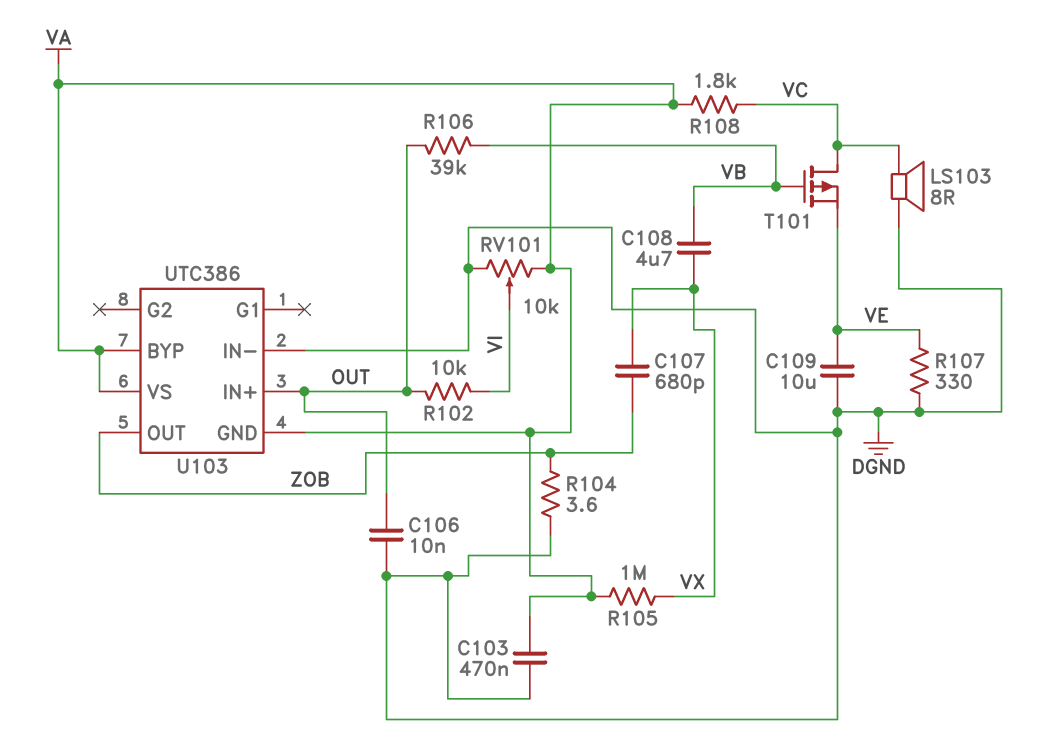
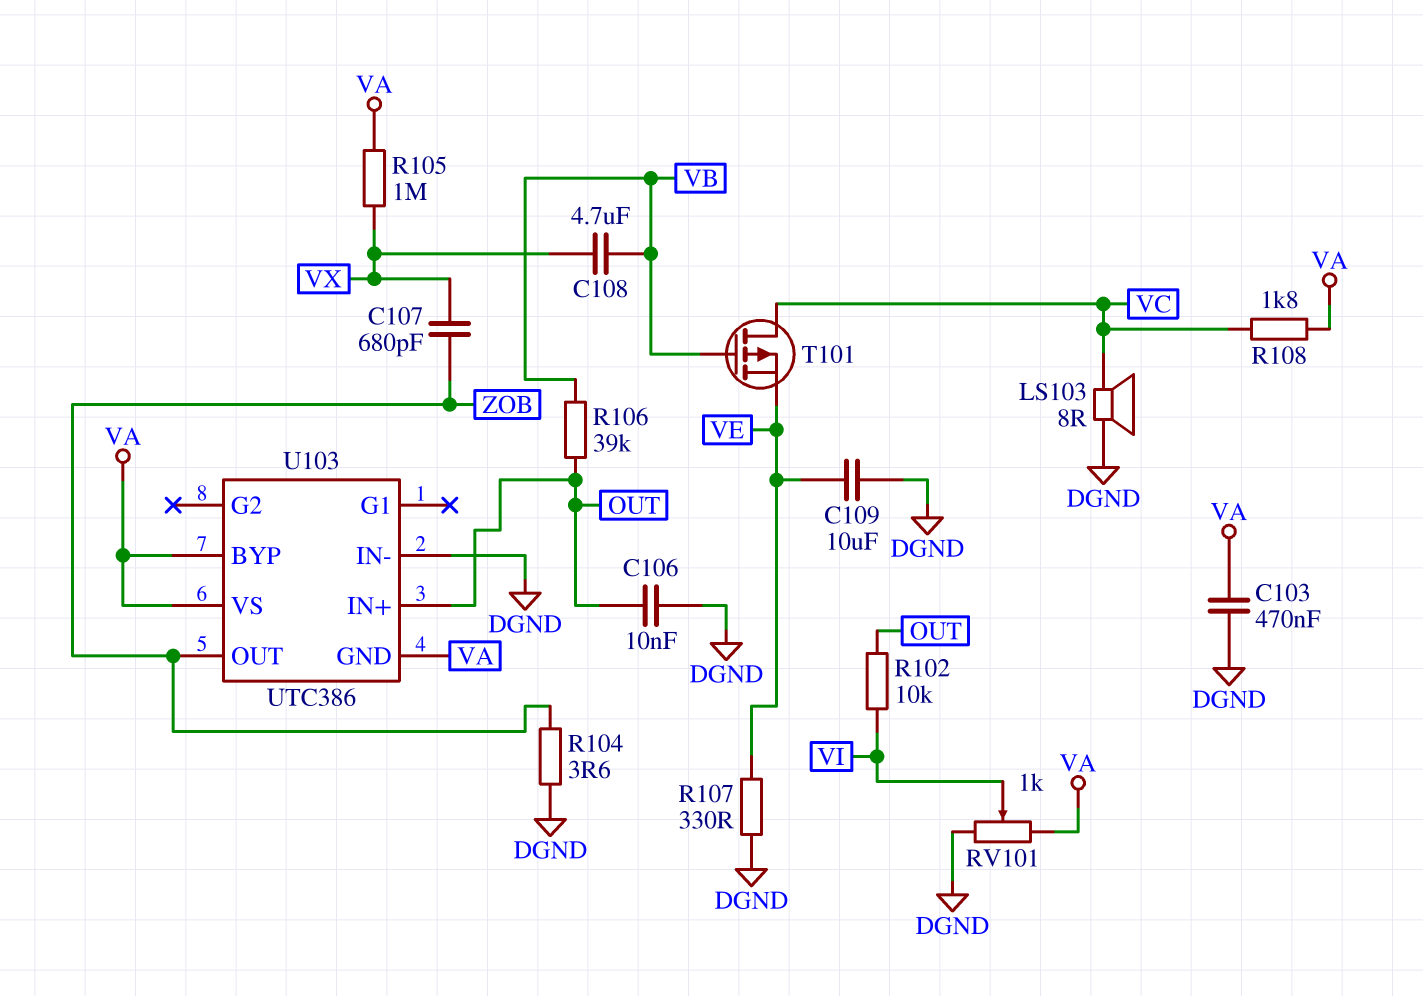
RV101: 10k (DGND, VA, wiper VI) -> 1k (DGND, VA, wiper VI)

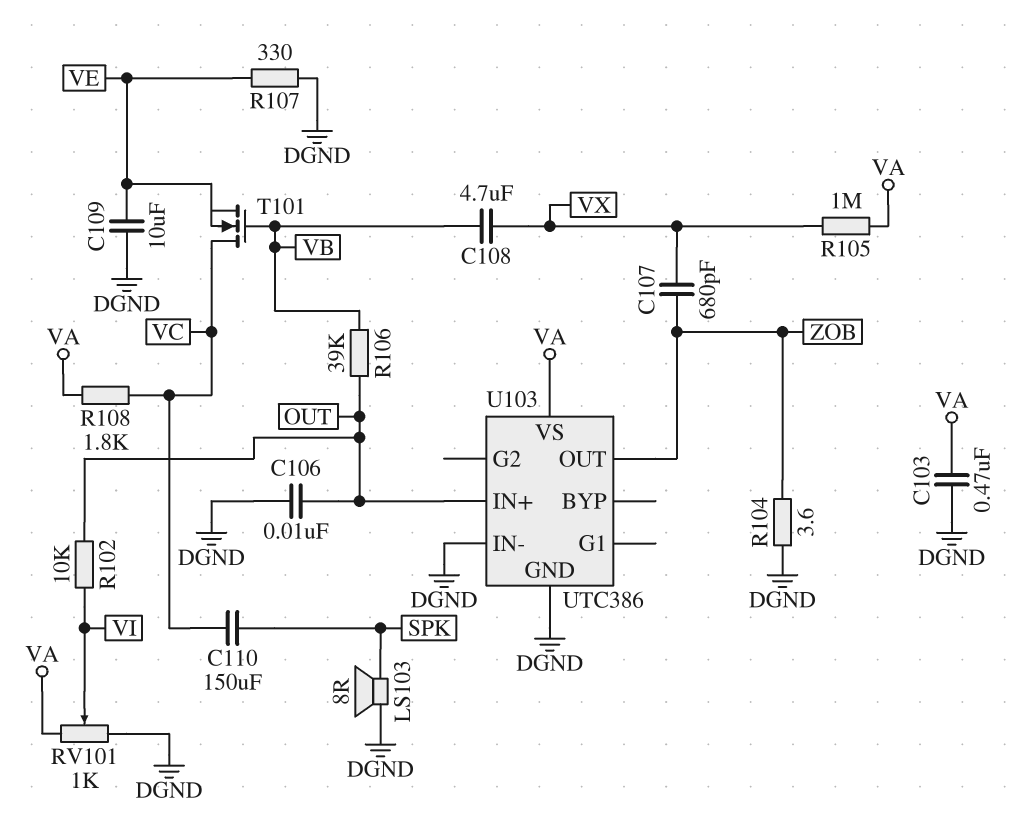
C110: none -> 150uF (SPK, VC)
LS103: speaker 8R (DGND, VC) -> speaker 8R (DGND, SPK)
T101: PMOS (G VB, D VC, S VE) -> NMOS (G VB, D VC, S VE)
U103 pin BYP: VA -> none
U103 pin GND: VA -> DGND

